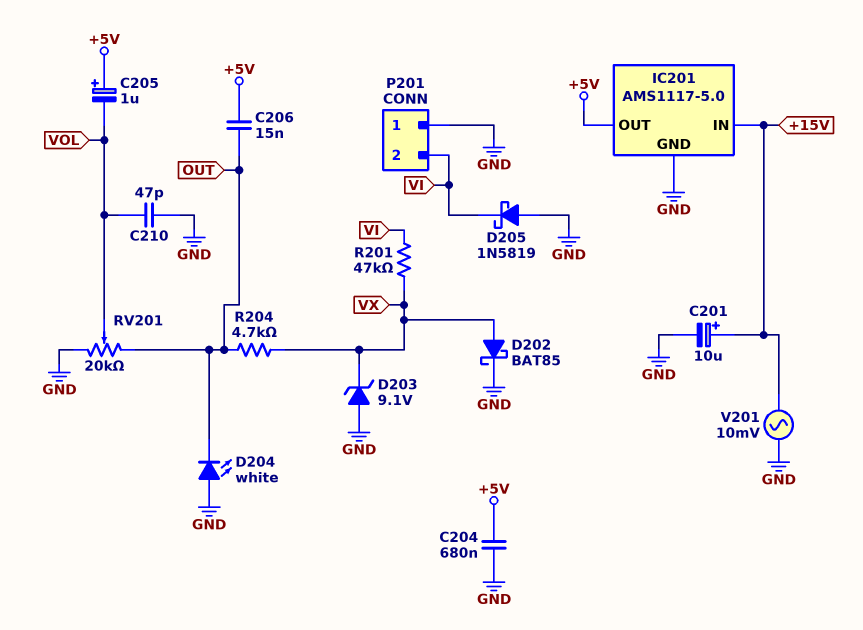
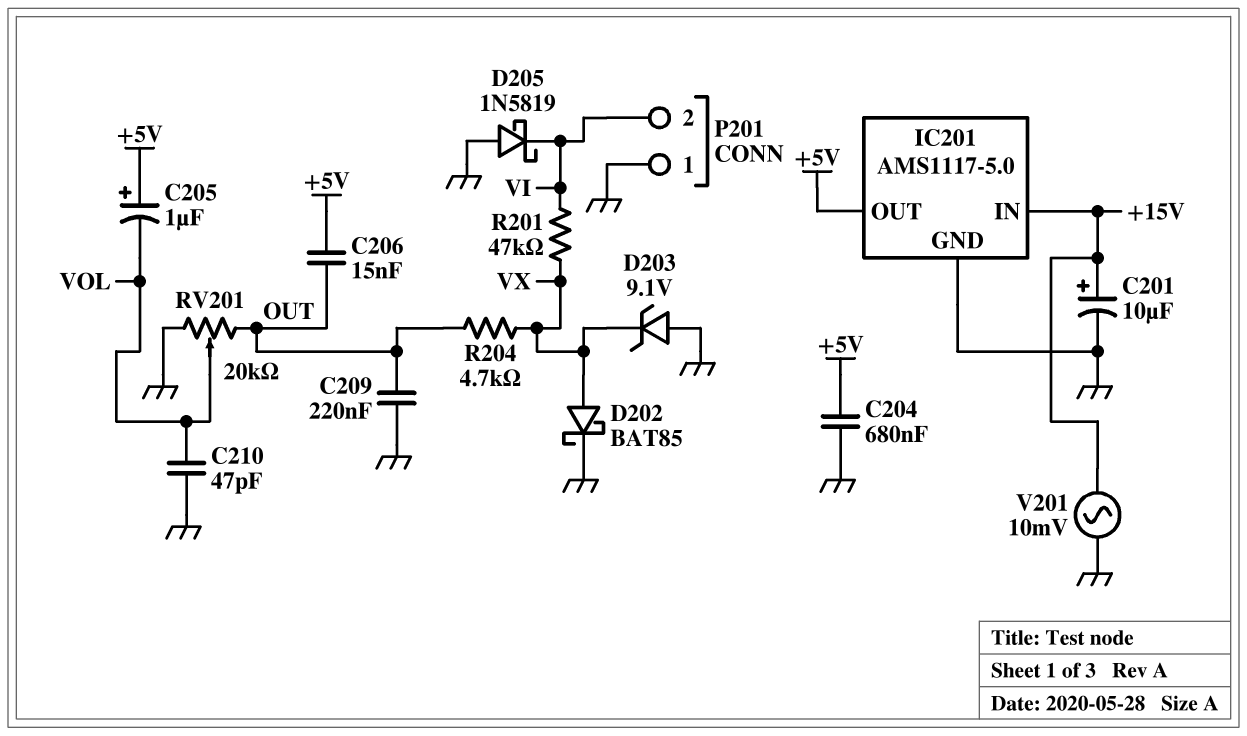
C209: none -> 220nF (GND, OUT)
D204: LED white (A GND, K OUT) -> none

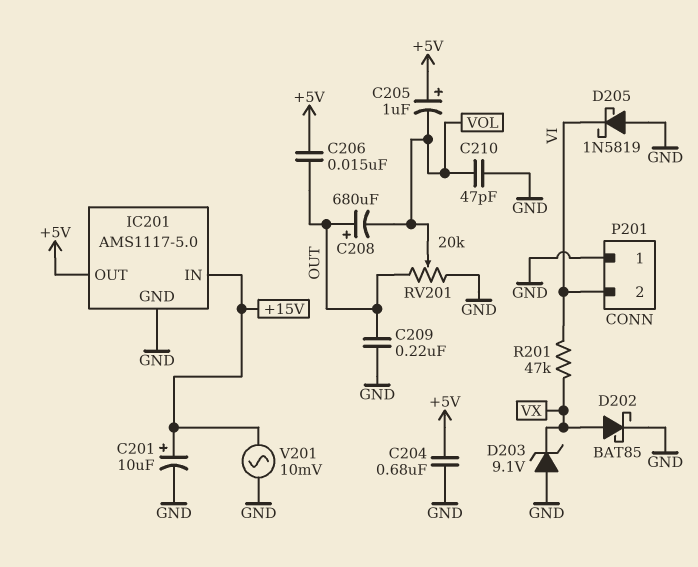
C208: none -> 680uF (plus OUT, minus VOL)
R204: 4.7k (OUT, VX) -> none

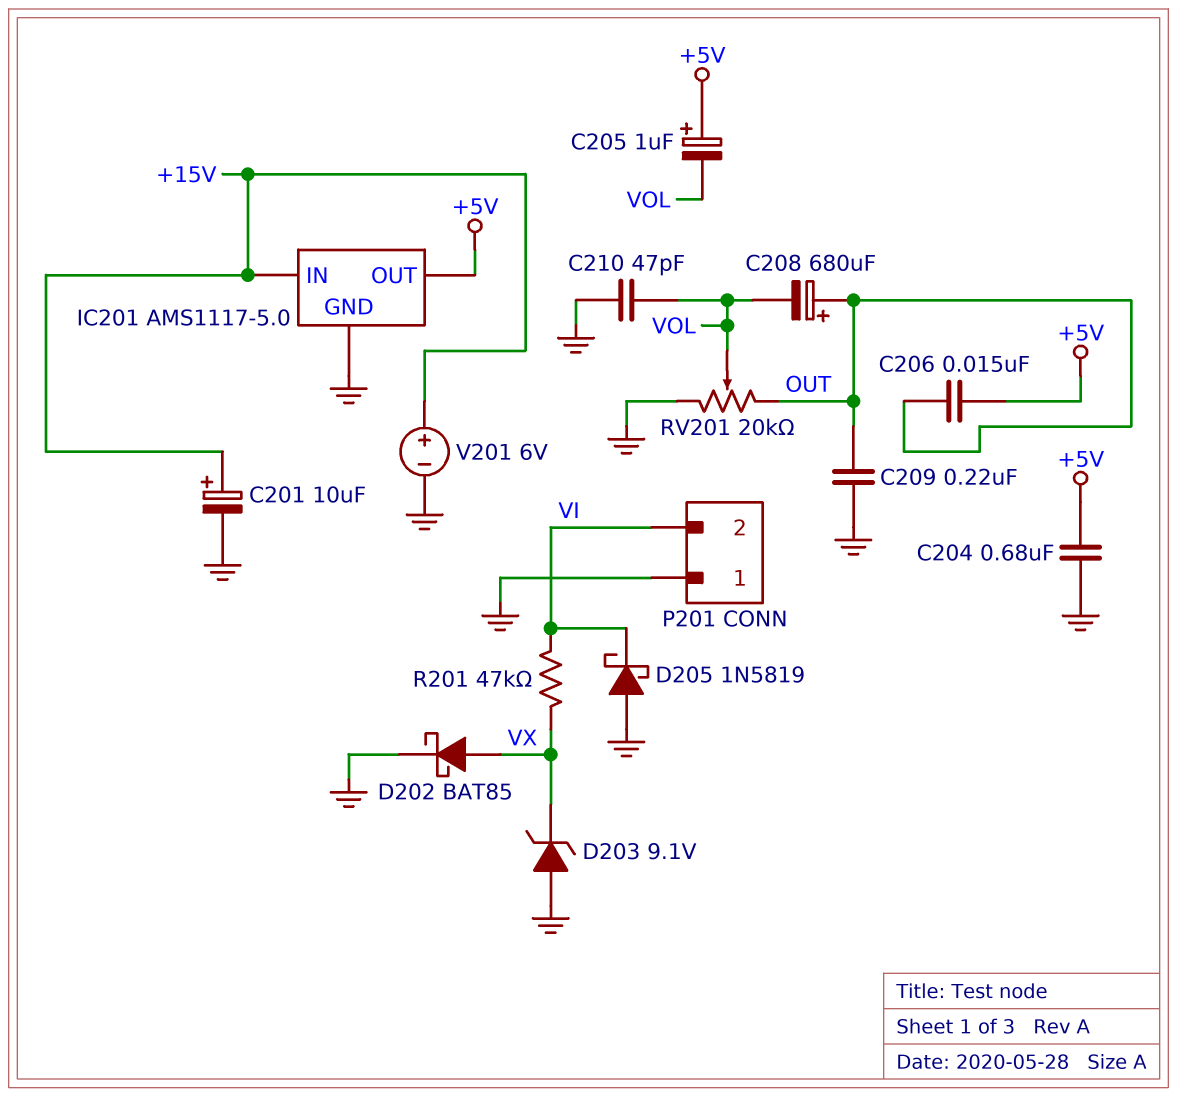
V201: AC 10mV (+15V, GND) -> 6V (plus +15V, minus GND)

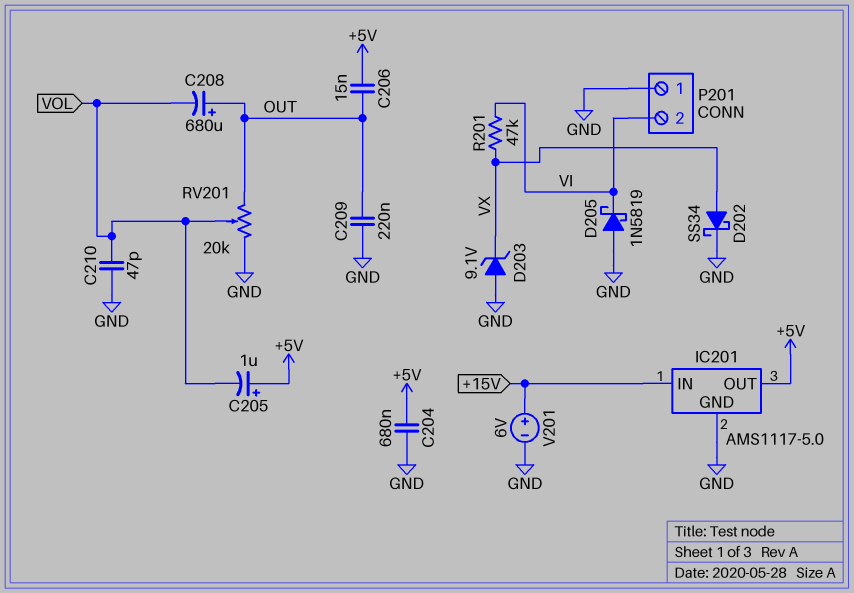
C201: 10uF (plus +15V, minus GND) -> none
D202: schottky BAT85 (A VX, K GND) -> schottky SS34 (A VX, K GND)

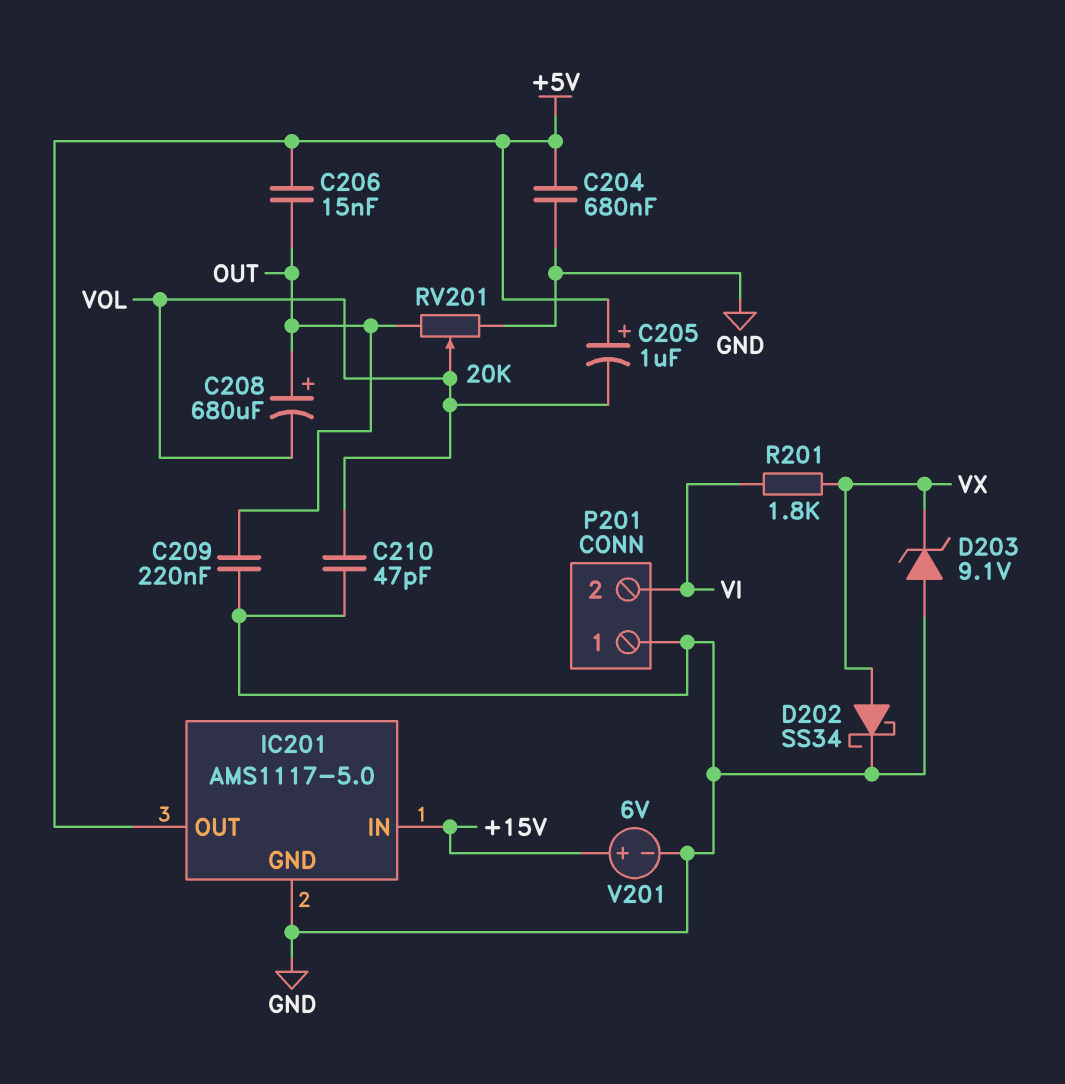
D205: schottky 1N5819 (A GND, K VI) -> none
R201: 47k (VI, VX) -> 1.8k (VI, VX)

